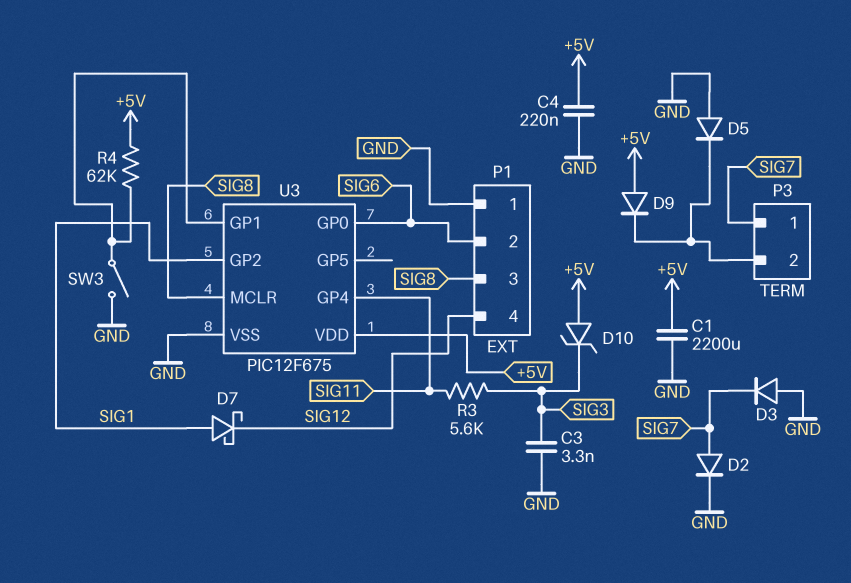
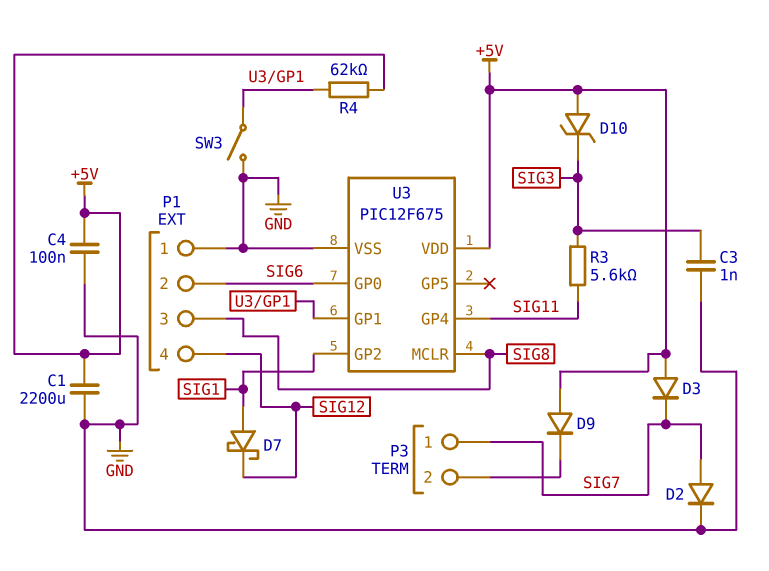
C3: 3.3nF (GND, SIG3) -> 1nF (GND, SIG3)
C4: 220nF (+5V, GND) -> 100nF (+5V, GND)
D3: diode (A GND, K SIG7) -> diode (A +5V, K SIG7)
D5: diode (A GND, K P3/2) -> none

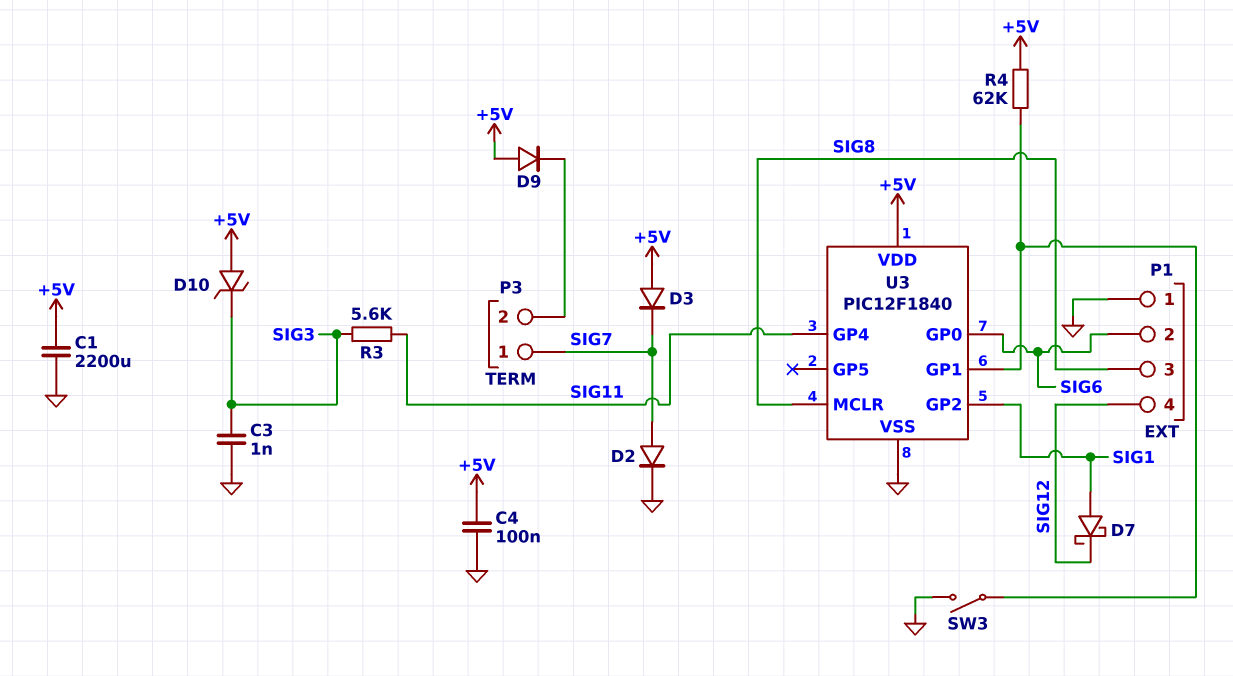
U3: PIC12F675 -> PIC12F1840

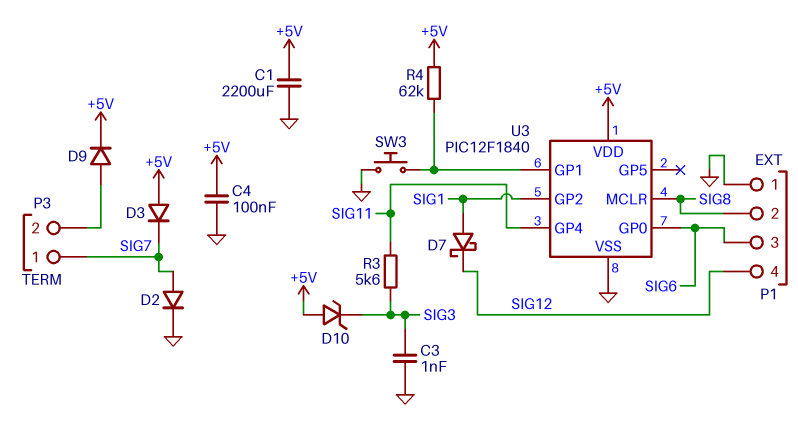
D9: diode (A +5V, K P3/2) -> diode (A P3/2, K +5V)
P1 pin 2: SIG6 -> SIG8
P1 pin 3: SIG8 -> SIG6
SW3: switch (GND, U3/GP1) -> button (GND, U3/GP1)

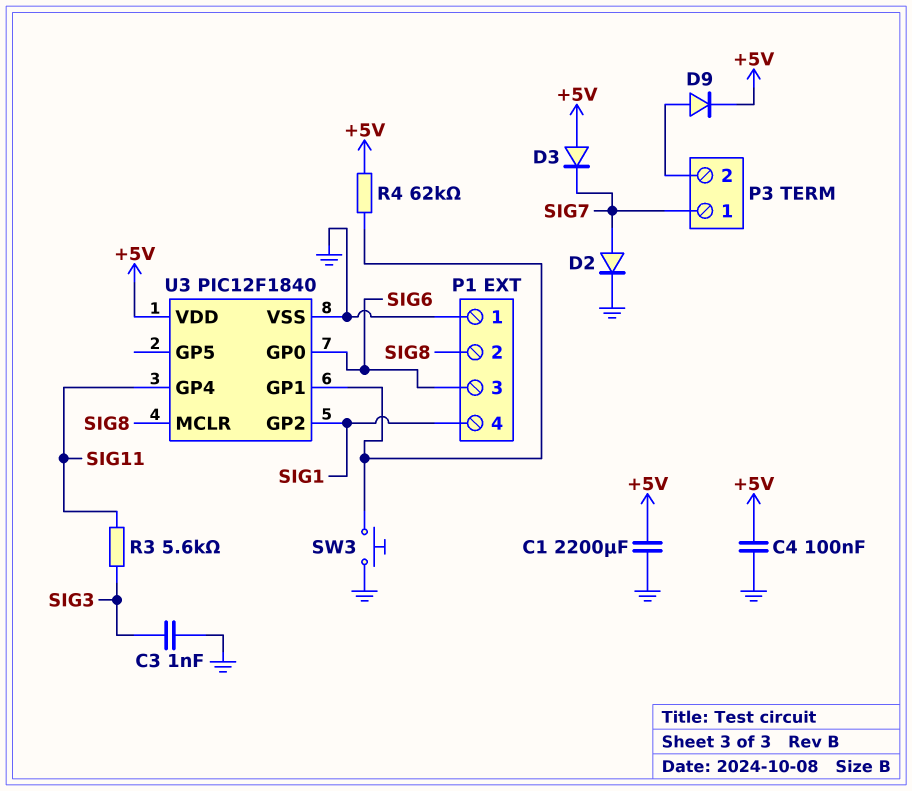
D7: schottky (A SIG1, K SIG12) -> none
D10: zener (A +5V, K SIG3) -> none
P1 pin 4: SIG12 -> SIG1

